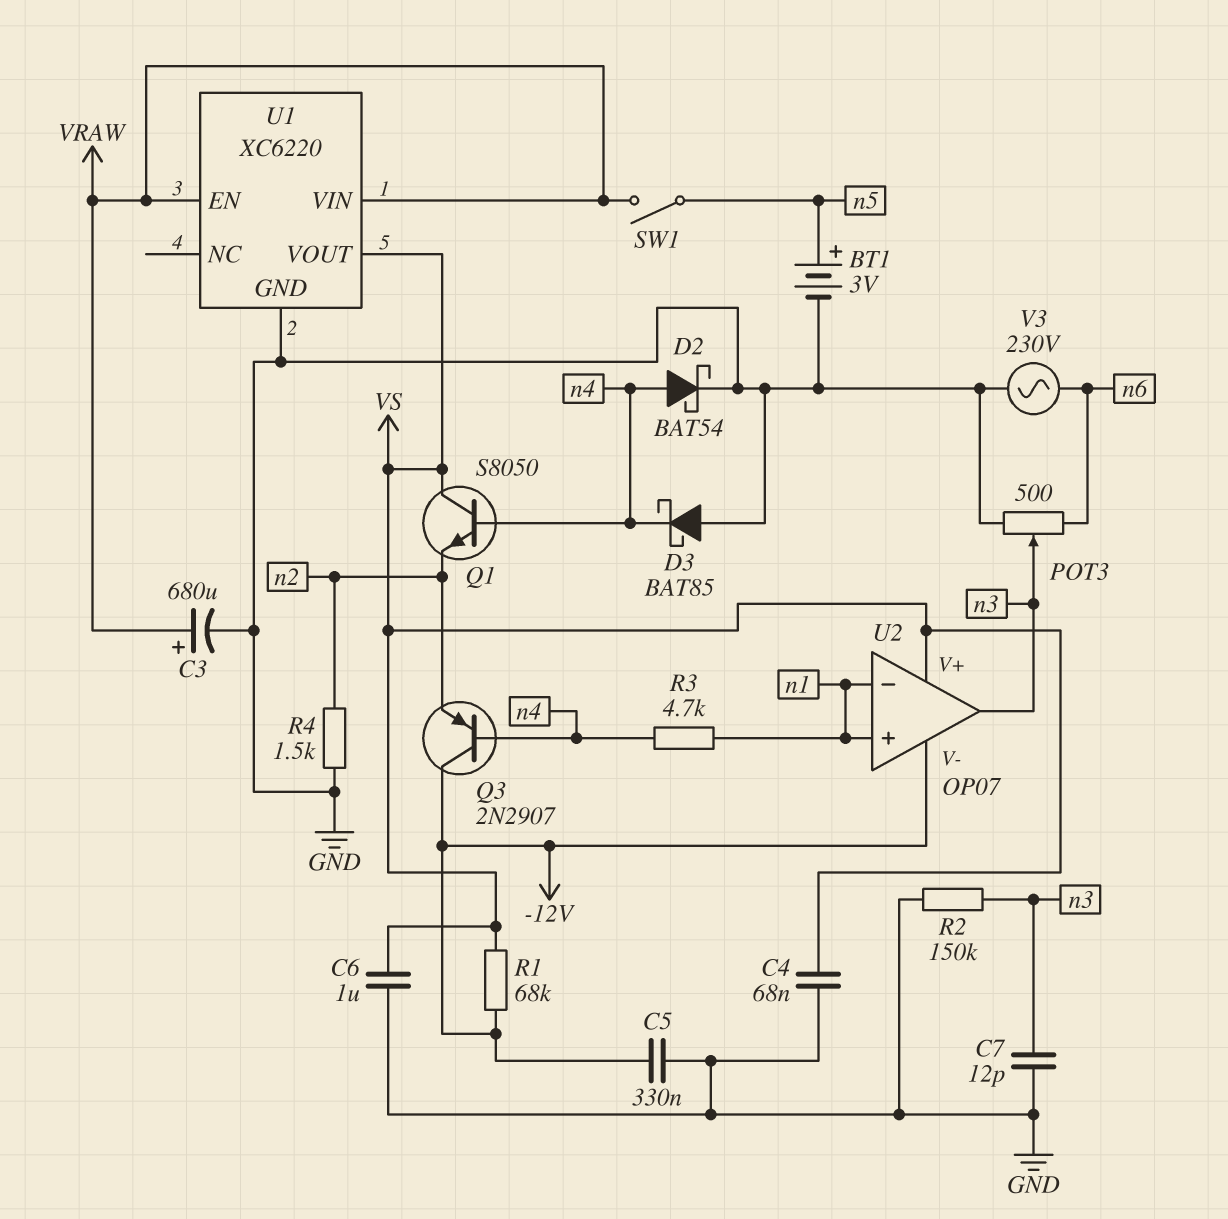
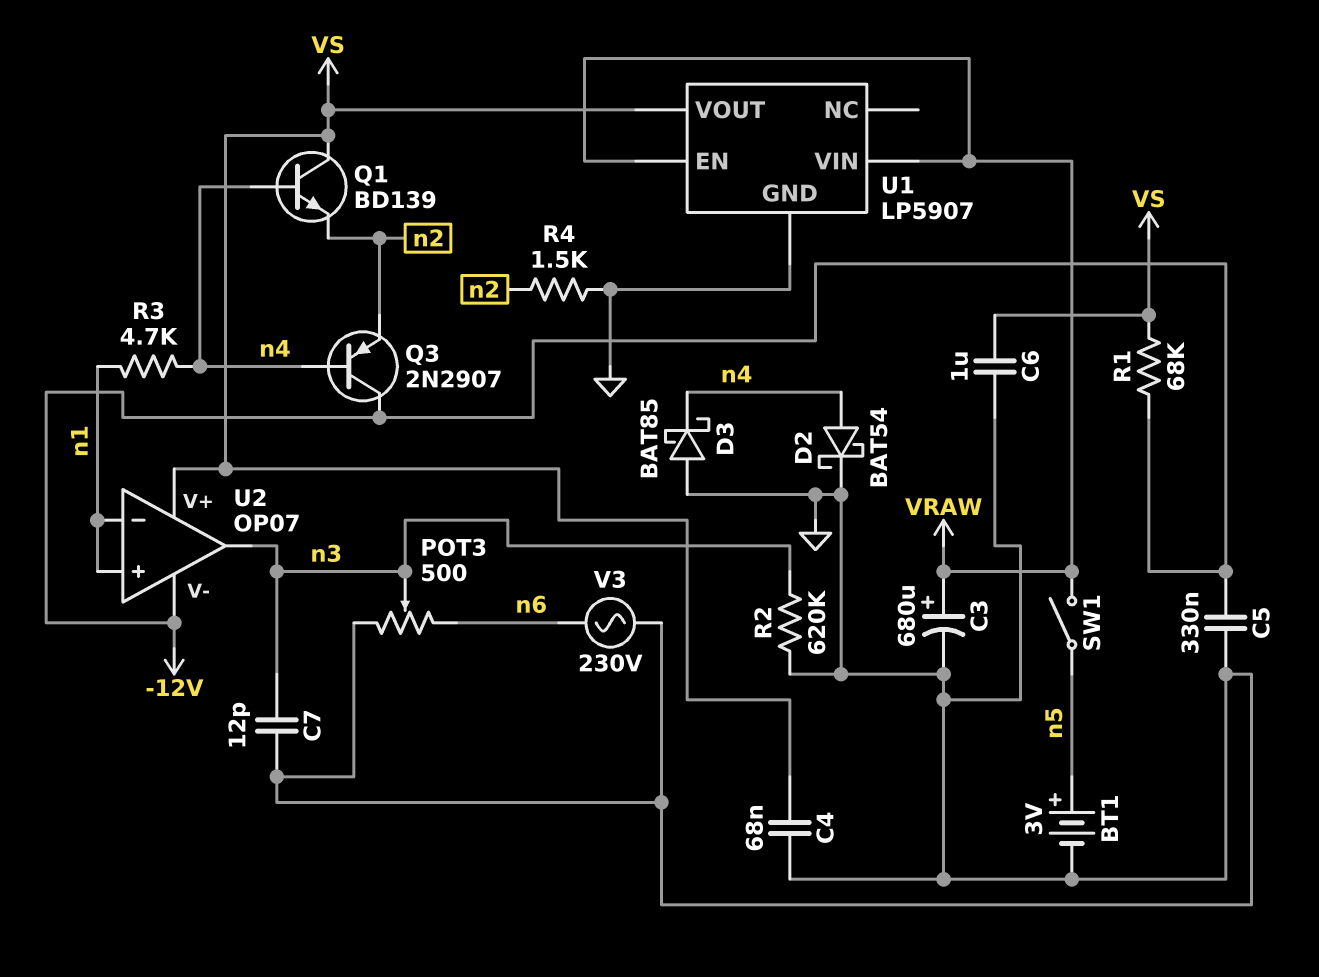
Q1: NPN S8050 (B n4, C VS, E n2) -> NPN BD139 (B n4, C VS, E n2)
R2: 150k (GND, n3) -> 620k (GND, n3)
U1: XC6220 -> LP5907

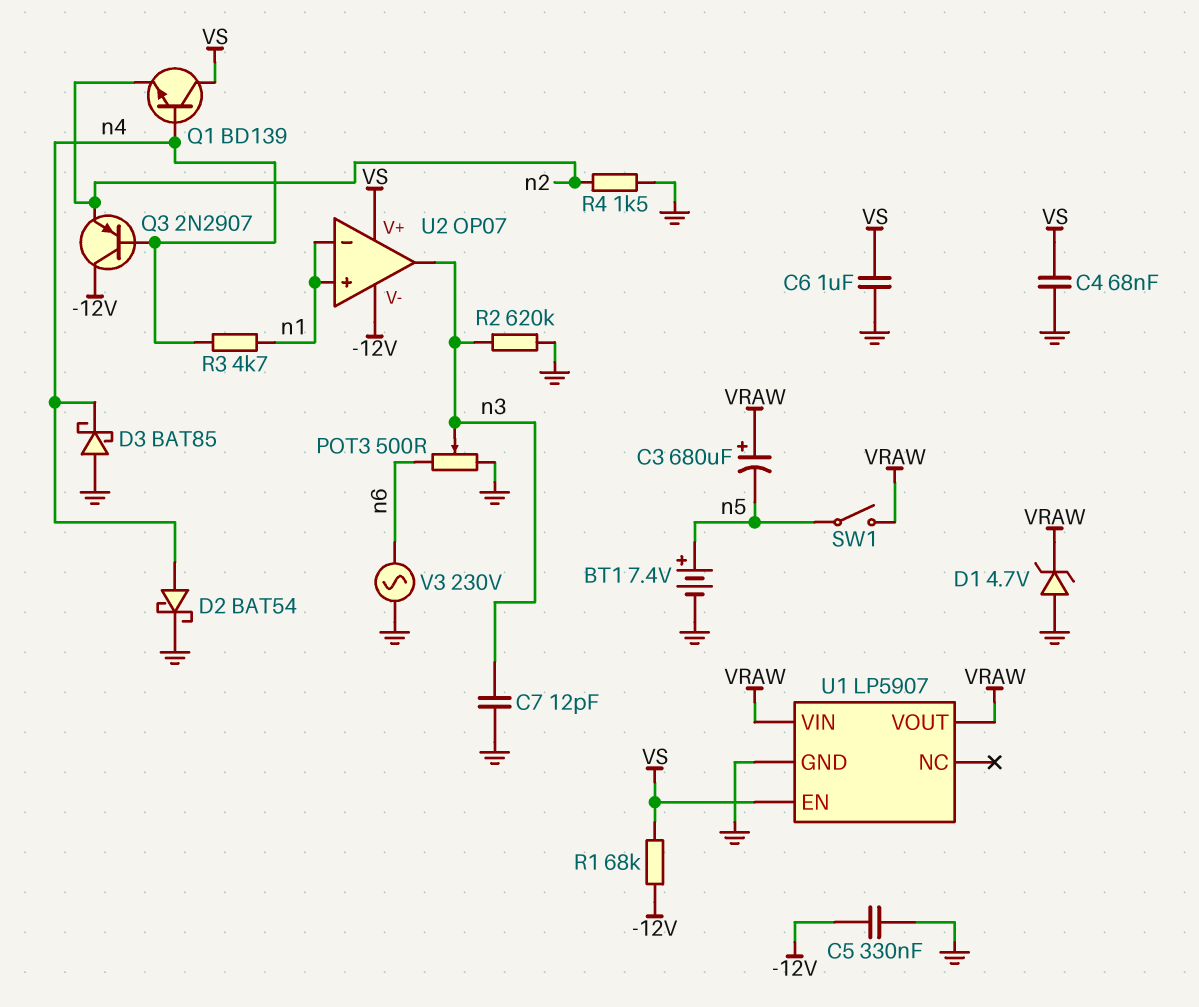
BT1: 3V (plus n5, minus GND) -> 7.4V (plus n5, minus GND)
C3: 680uF (plus VRAW, minus GND) -> 680uF (plus VRAW, minus n5)
D1: none -> zener 4.7V (A GND, K VRAW)
U1 pin EN: VRAW -> VS
U1 pin VOUT: VS -> VRAW

